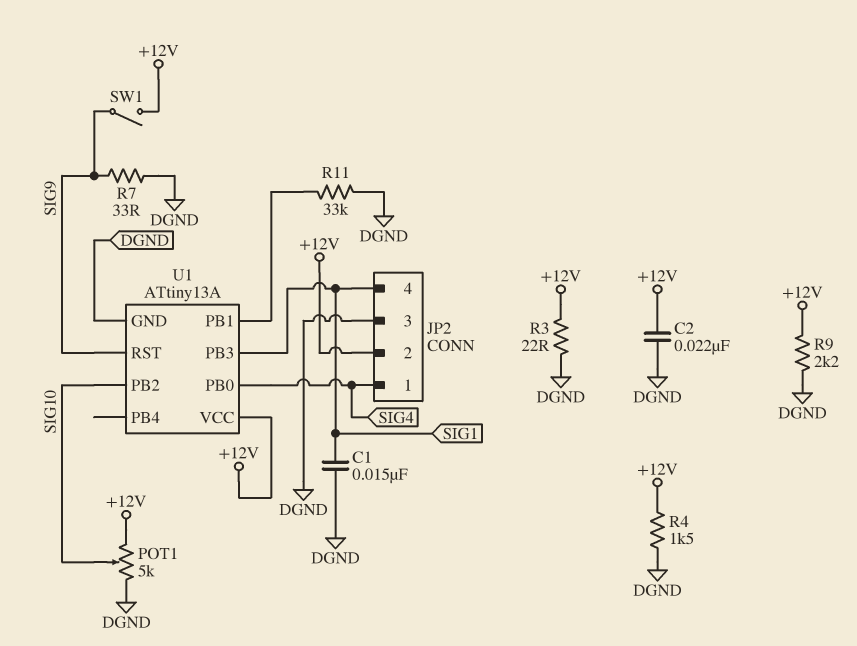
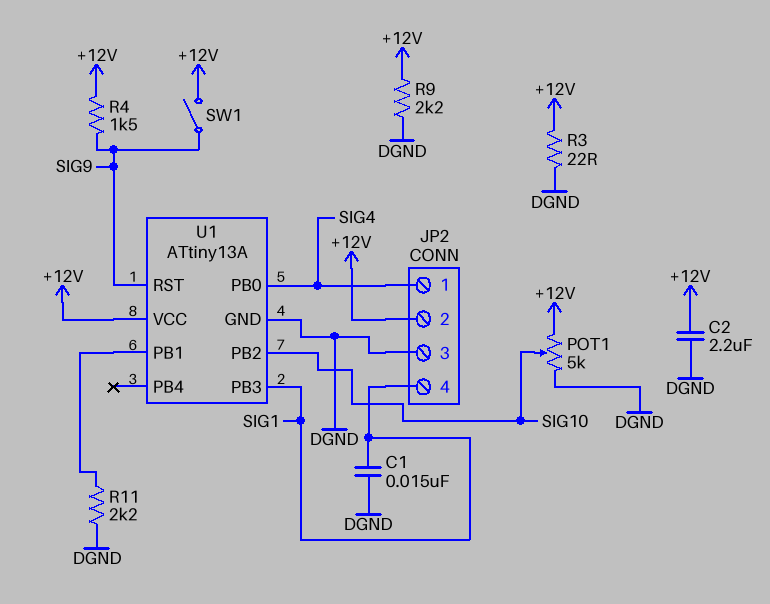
C2: 22nF (+12V, DGND) -> 2.2uF (+12V, DGND)
R4: 1.5k (+12V, DGND) -> 1.5k (+12V, SIG9)
R7: 33 (DGND, SIG9) -> none
R11: 33k (DGND, U1/PB1) -> 2.2k (DGND, U1/PB1)

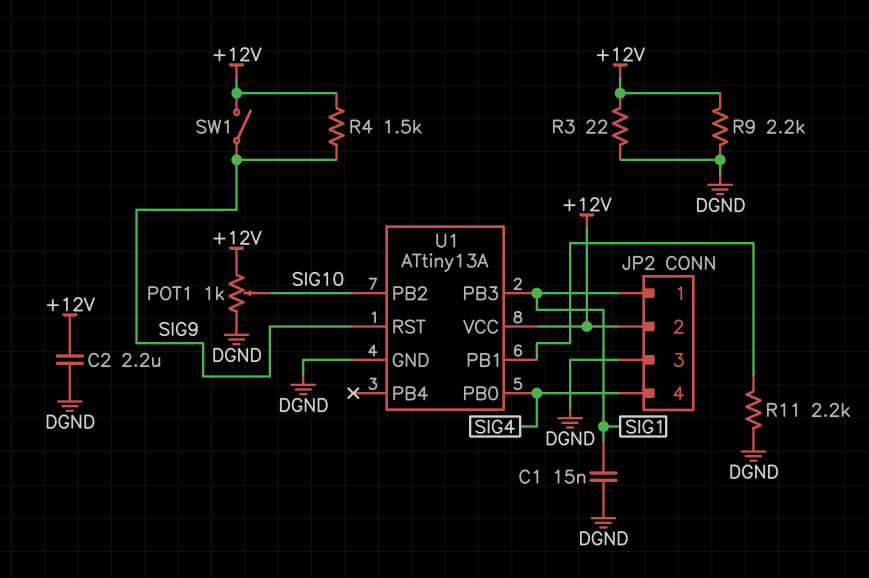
JP2 pin 1: SIG4 -> SIG1
JP2 pin 4: SIG1 -> SIG4
POT1: 5k (+12V, DGND, wiper SIG10) -> 1k (+12V, DGND, wiper SIG10)

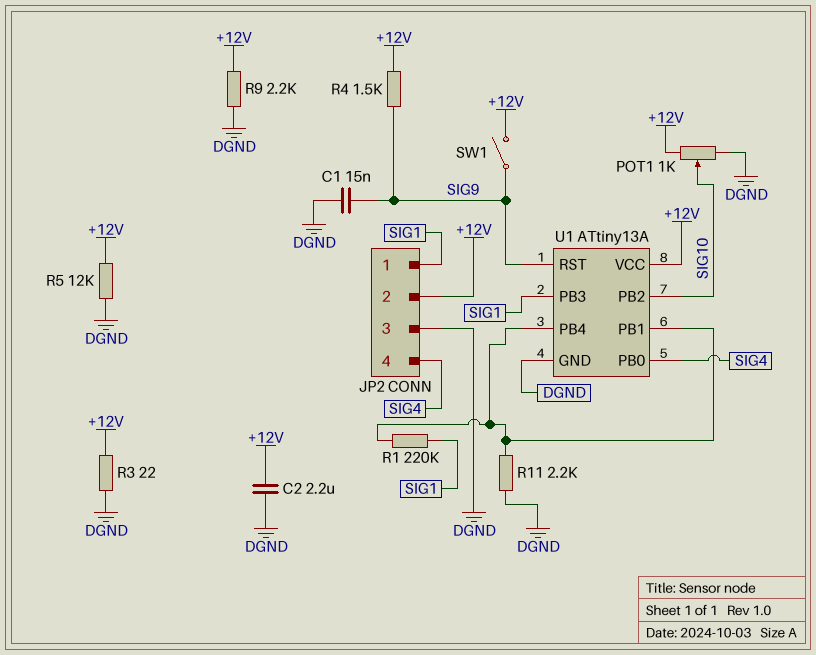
C1: 15nF (DGND, SIG1) -> 15nF (DGND, SIG9)
R1: none -> 220k (SIG1, U1/PB1)
R5: none -> 12k (+12V, DGND)
U1 pin PB4: none -> U1/PB1

